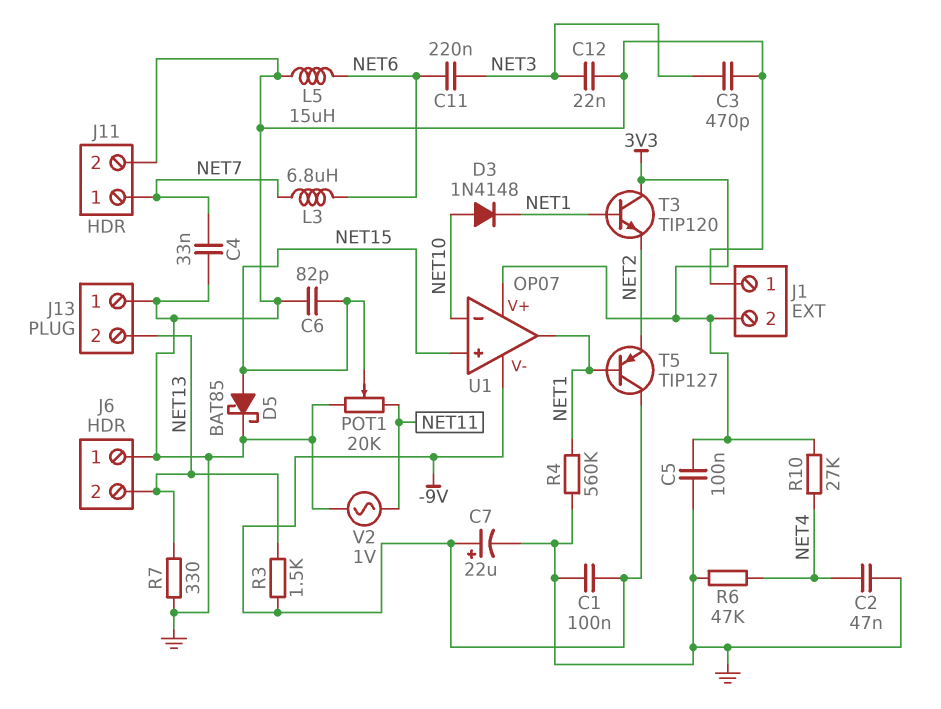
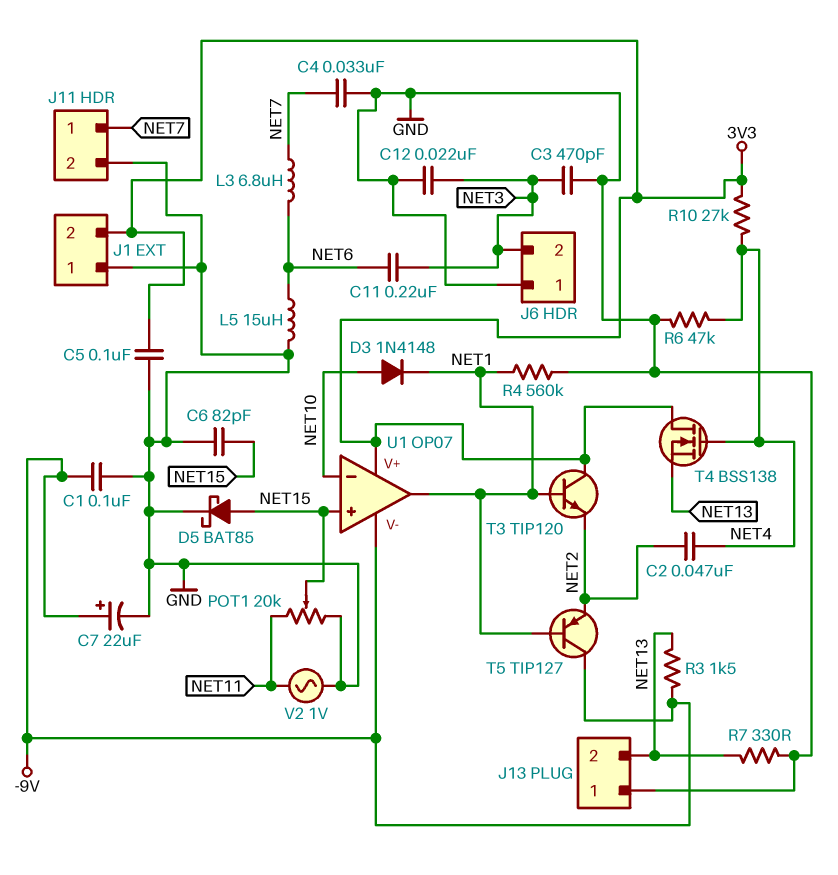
C2: 47nF (GND, NET4) -> 47nF (NET2, NET4)
J6 pin 2: NET13 -> NET3
T4: none -> NMOS BSS138 (G NET4, D 3V3, S NET13)

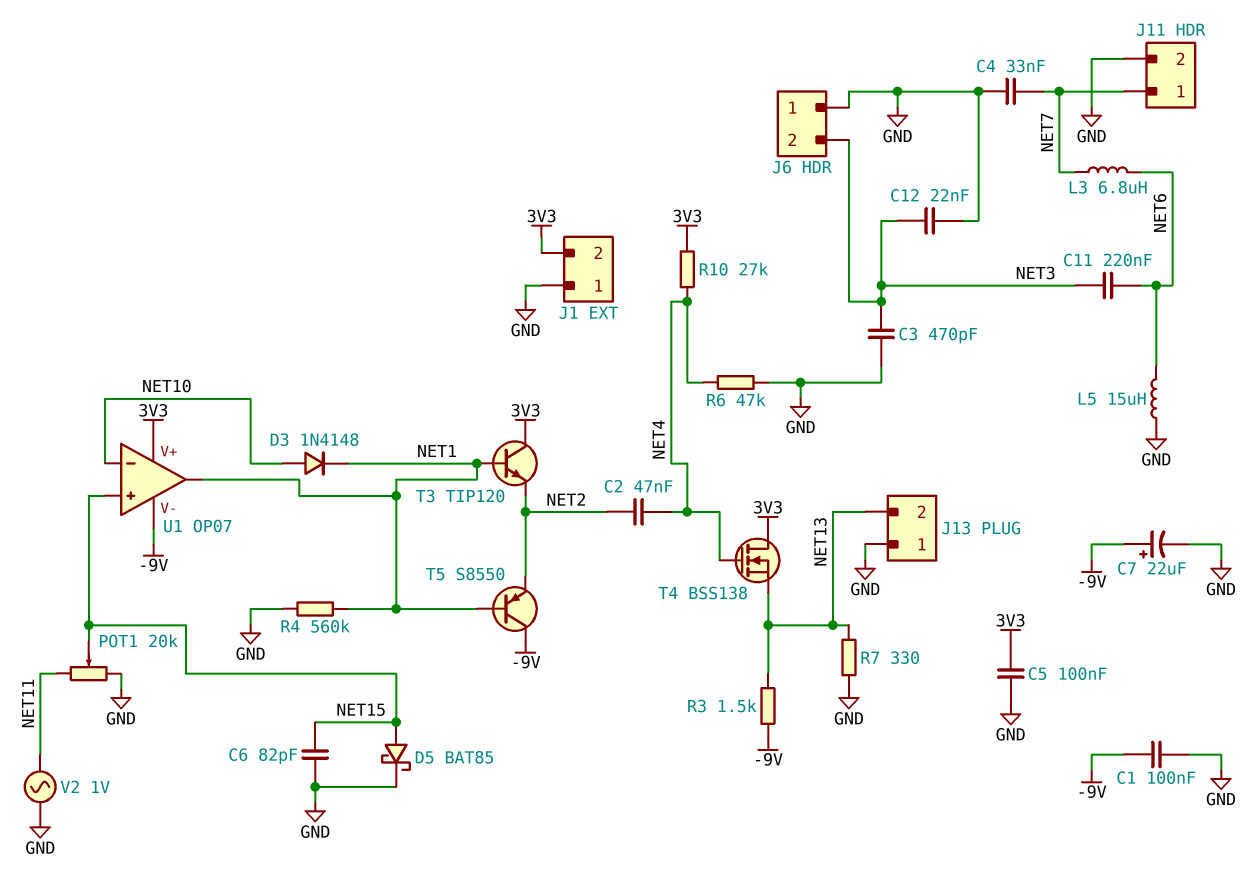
T5: PNP TIP127 (B NET1, C -9V, E NET2) -> PNP S8550 (B NET1, C -9V, E NET2)

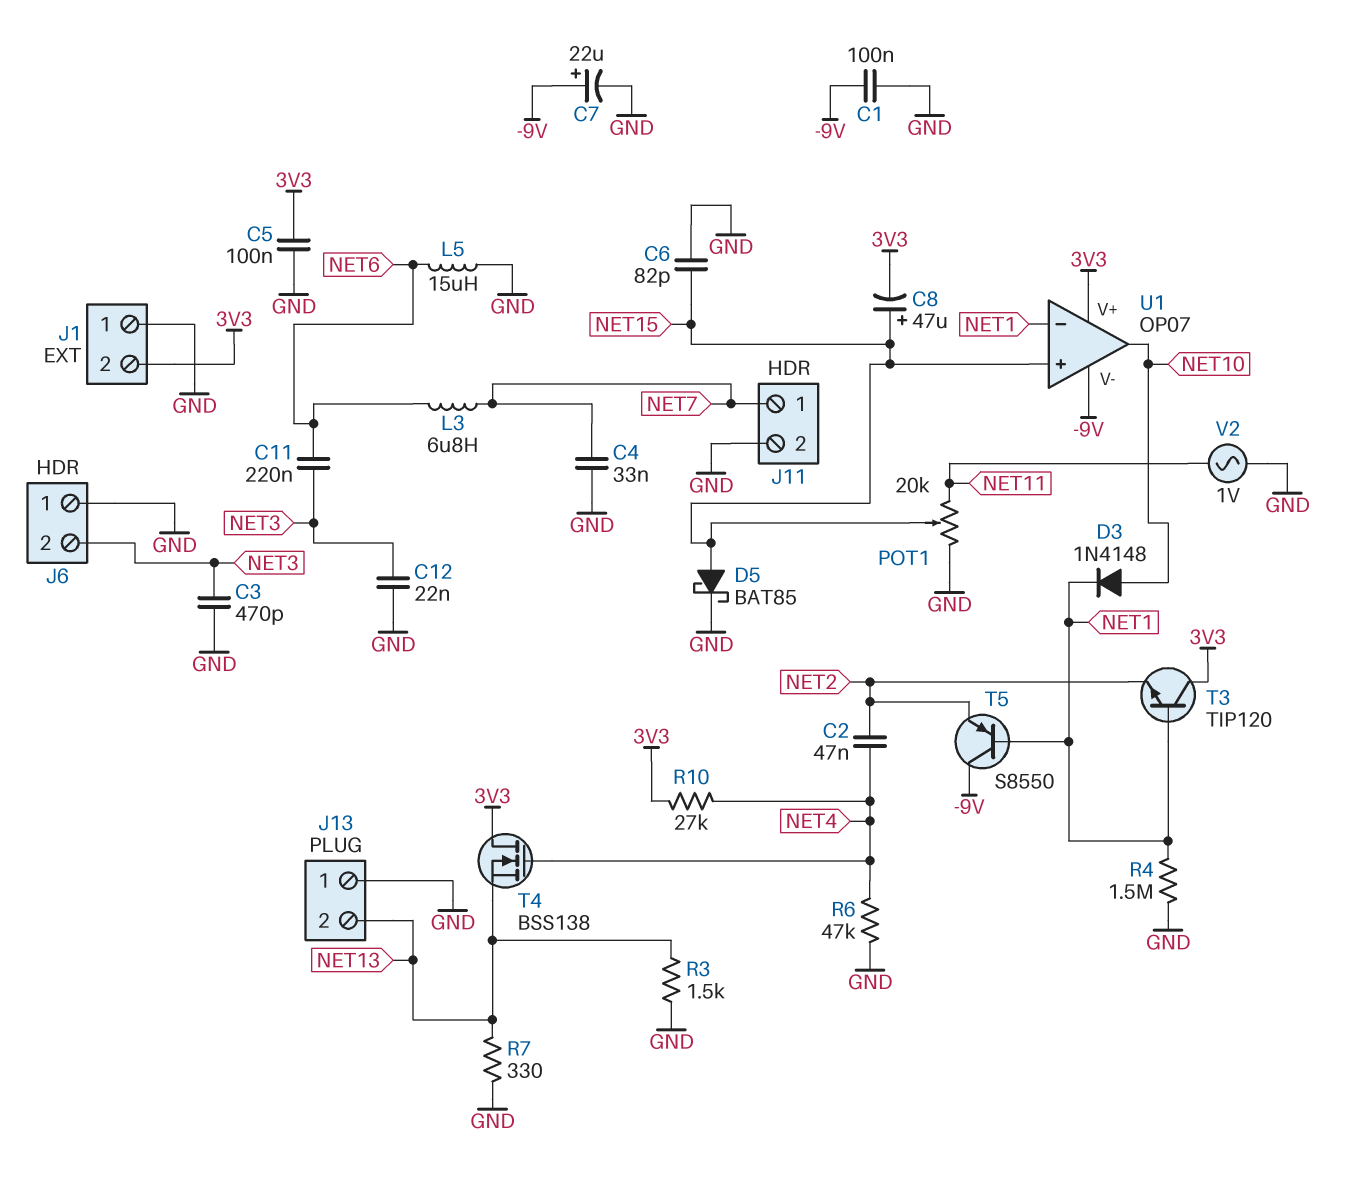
C8: none -> 47uF (plus NET15, minus 3V3)
R3: 1.5k (-9V, NET13) -> 1.5k (GND, NET13)
R4: 560k (GND, NET1) -> 1.5M (GND, NET1)
U1 pin in-: NET10 -> NET1
U1 pin out: NET1 -> NET10

